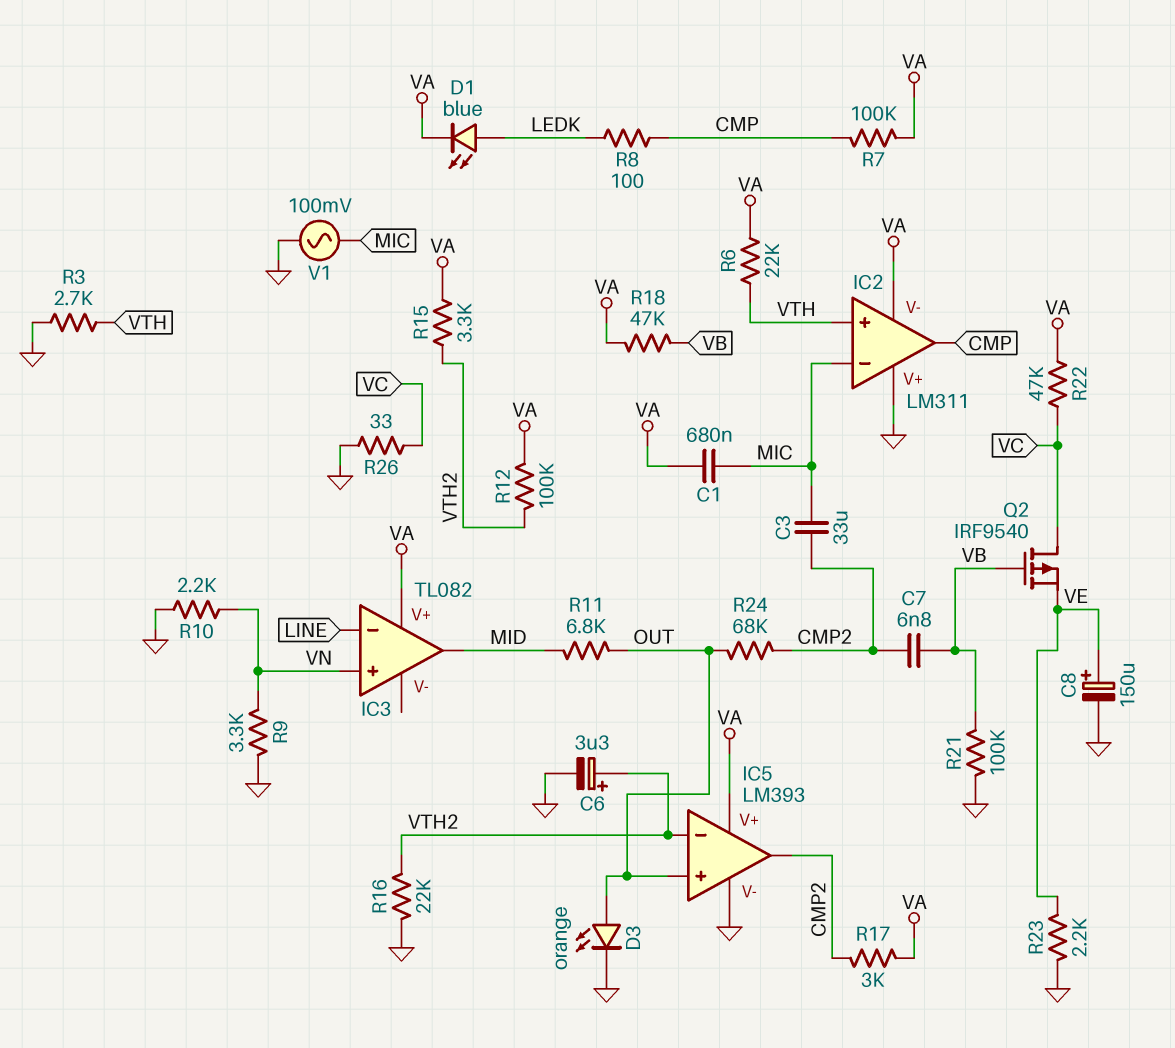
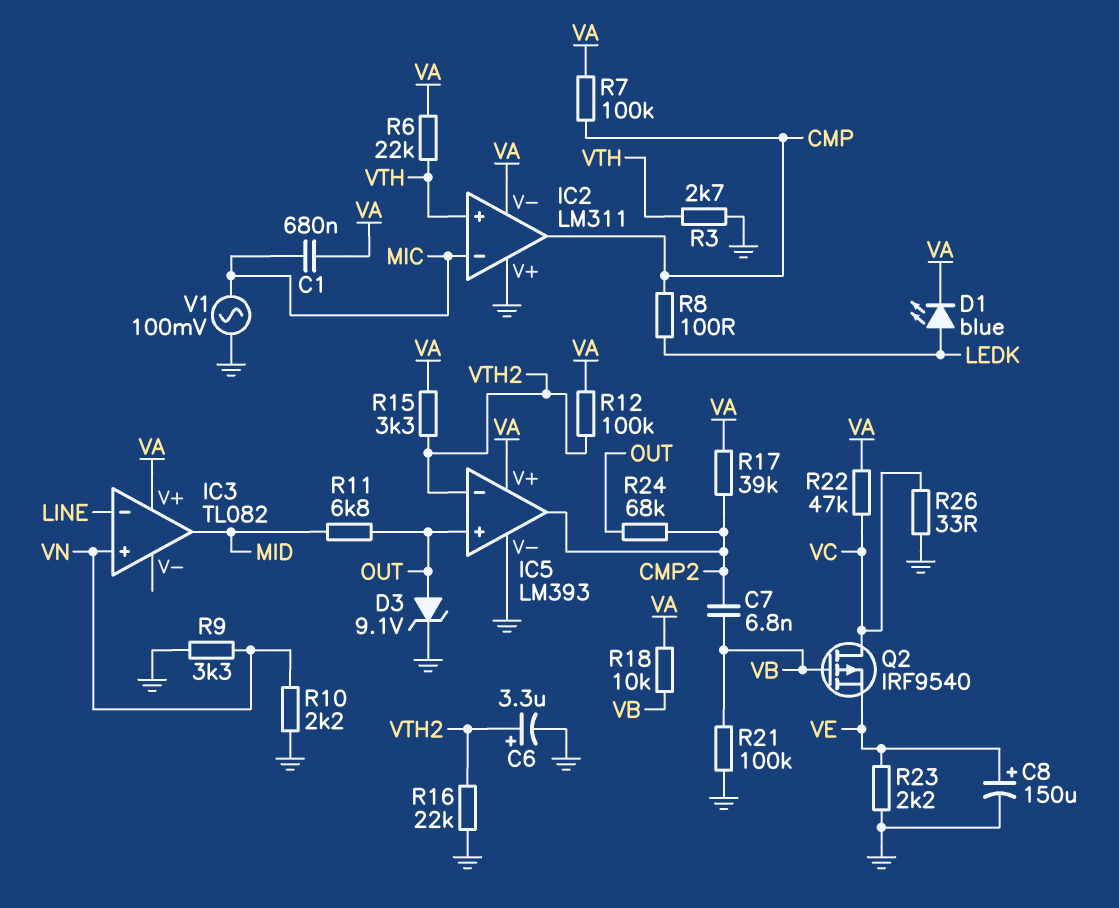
C3: 33uF (CMP2, MIC) -> none
D3: LED orange (A OUT, K GND) -> zener 9.1V (A OUT, K GND)
R17: 3k (CMP2, VA) -> 39k (CMP2, VA)
R18: 47k (VA, VB) -> 10k (VA, VB)

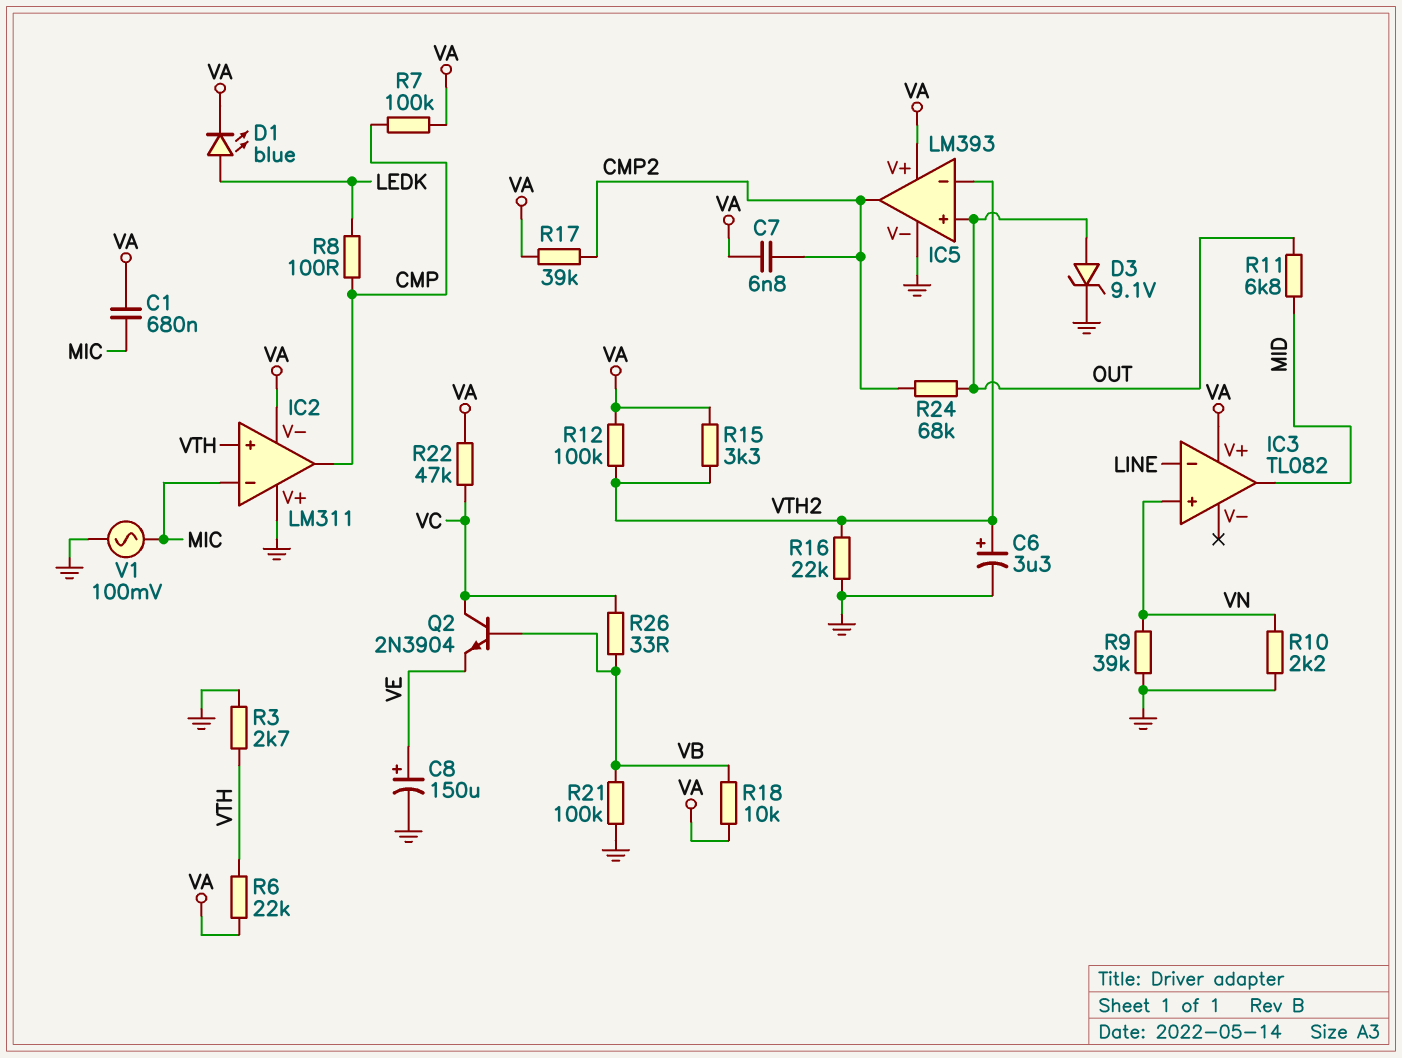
C7: 6.8nF (CMP2, VB) -> 6.8nF (CMP2, VA)
Q2: PMOS IRF9540 (G VB, D VC, S VE) -> NPN 2N3904 (B VB, C VC, E VE)
R9: 3.3k (GND, VN) -> 39k (GND, VN)
R23: 2.2k (GND, VE) -> none
R26: 33 (GND, VC) -> 33 (VB, VC)

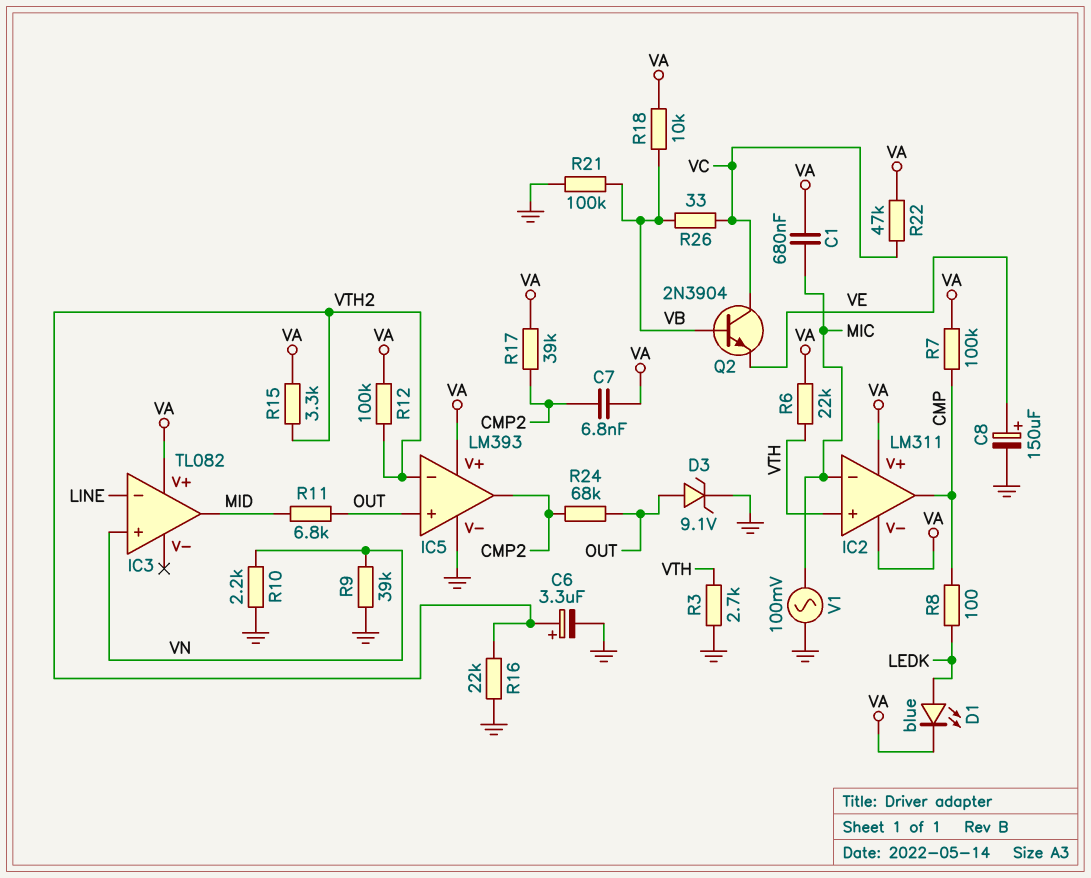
IC2 pin V+: GND -> VA

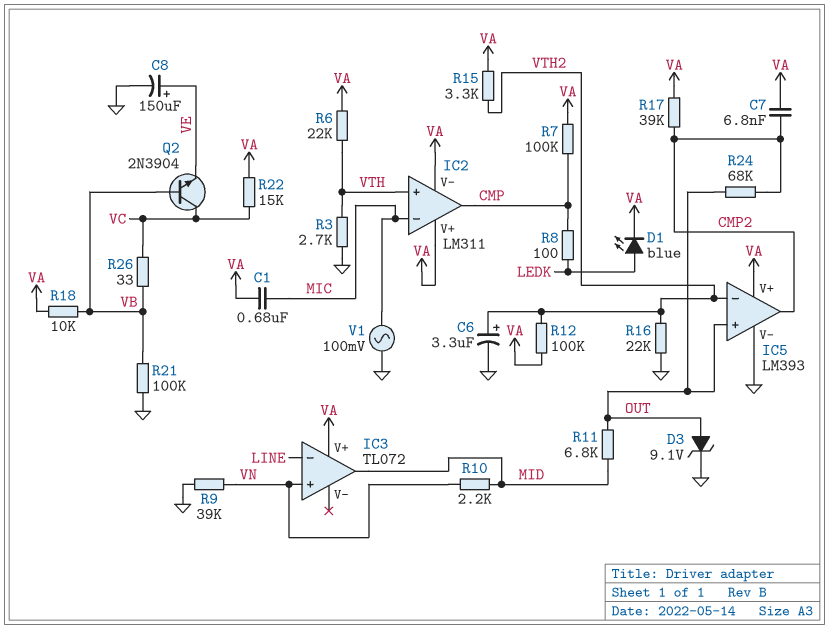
IC3: TL082 -> TL072
R10: 2.2k (GND, VN) -> 2.2k (MID, VN)
R22: 47k (VA, VC) -> 15k (VA, VC)

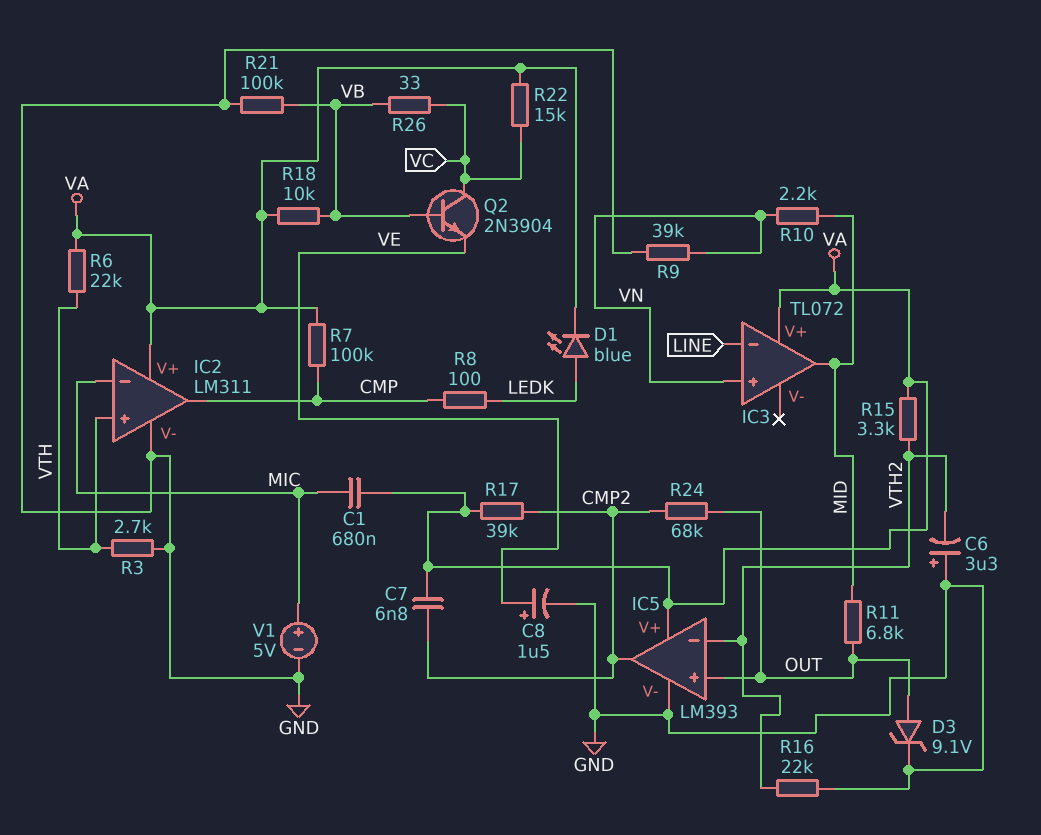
C6: 3.3uF (plus VTH2, minus GND) -> 3.3uF (plus GND, minus VTH2)
C8: 150uF (plus VE, minus GND) -> 1.5uF (plus VE, minus GND)
IC2 pin V-: VA -> GND
R12: 100k (VA, VTH2) -> none
V1: AC 100mV (GND, MIC) -> 5V (plus MIC, minus GND)

